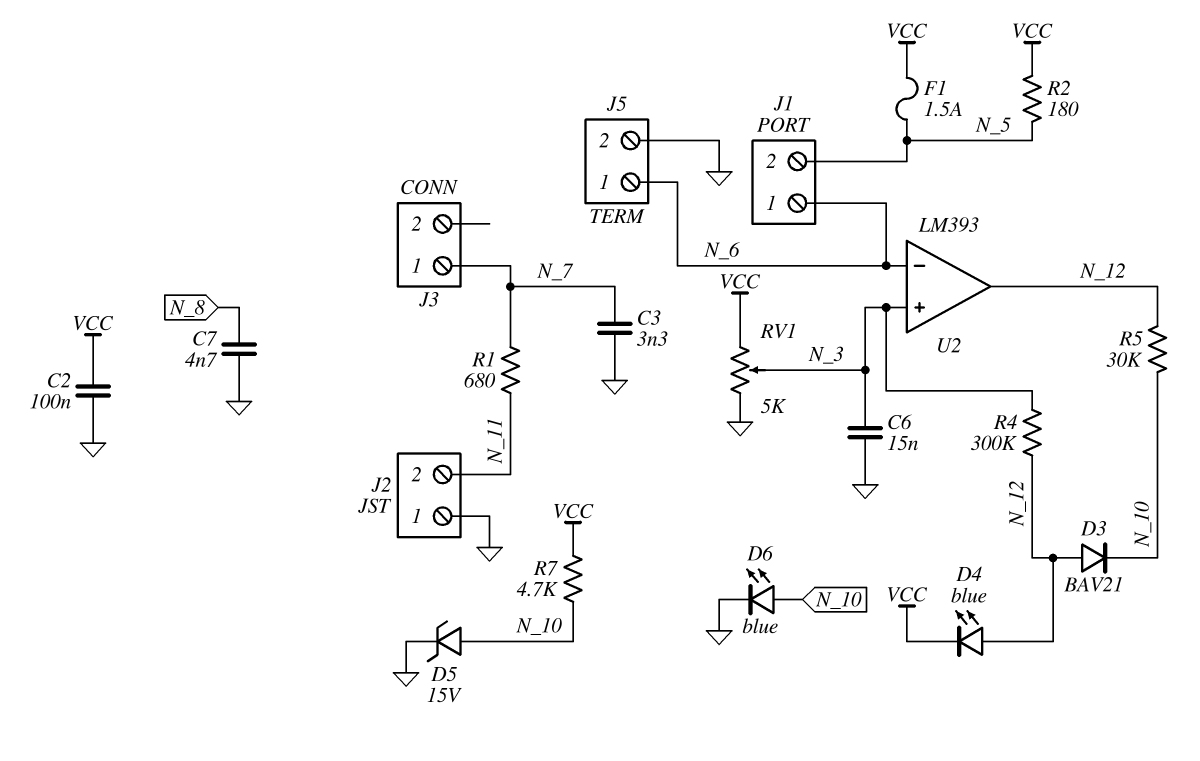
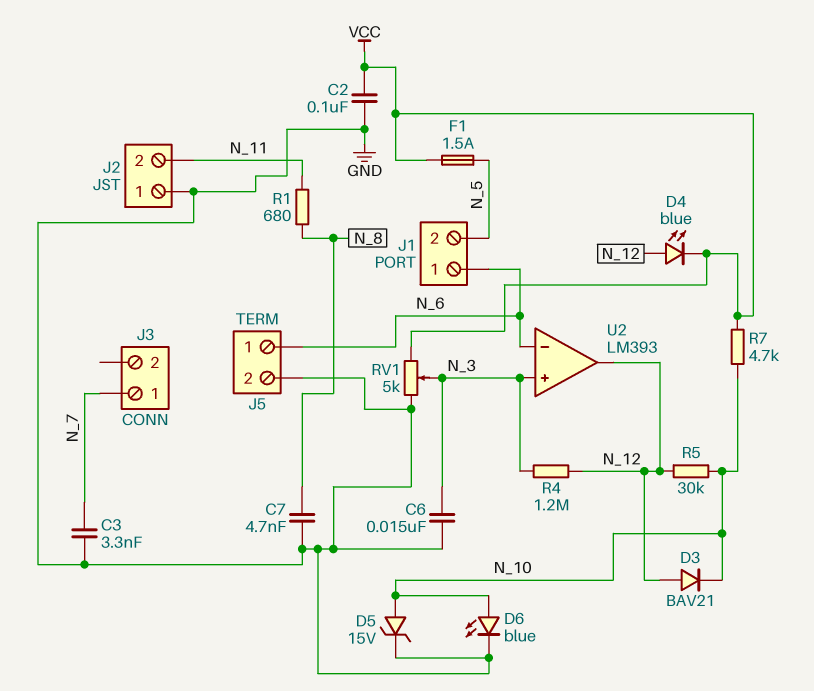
R1: 680 (N_7, N_11) -> 680 (N_8, N_11)
R2: 180 (N_5, VCC) -> none
R4: 300k (N_3, N_12) -> 1.2M (N_3, N_12)

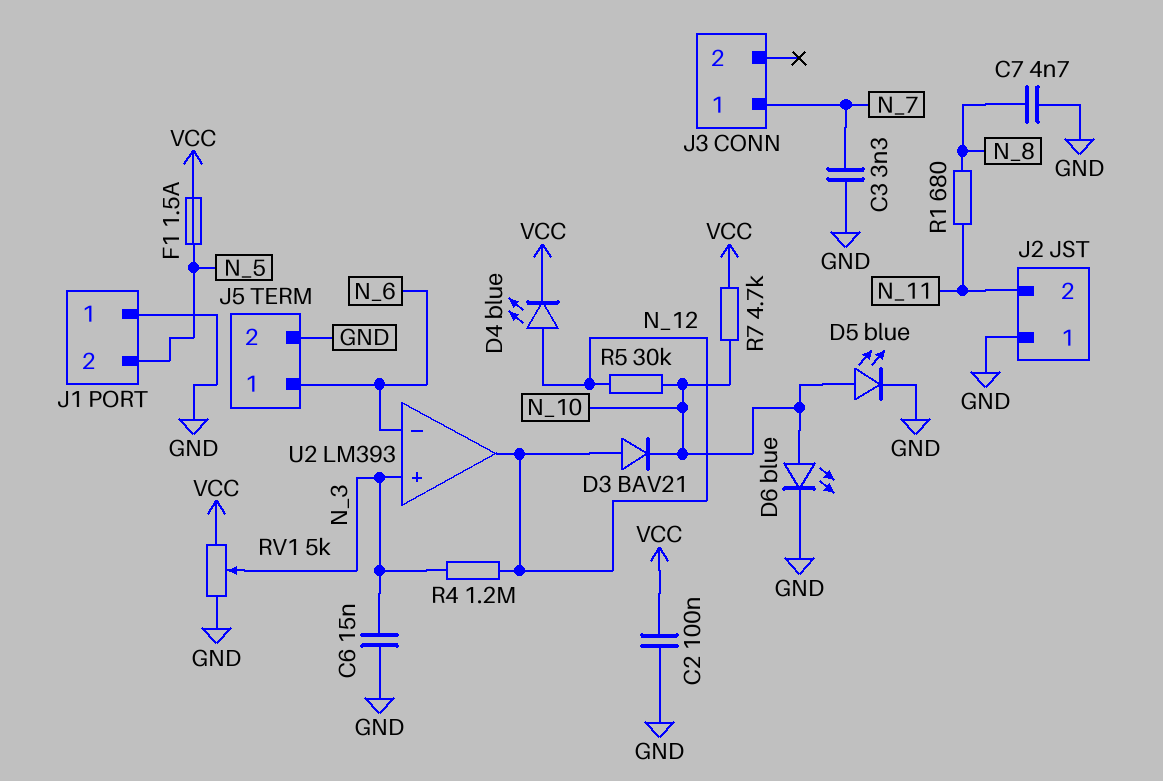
D5: zener 15V (A N_10, K GND) -> LED blue (A N_10, K GND)
J1 pin 1: N_6 -> GND

